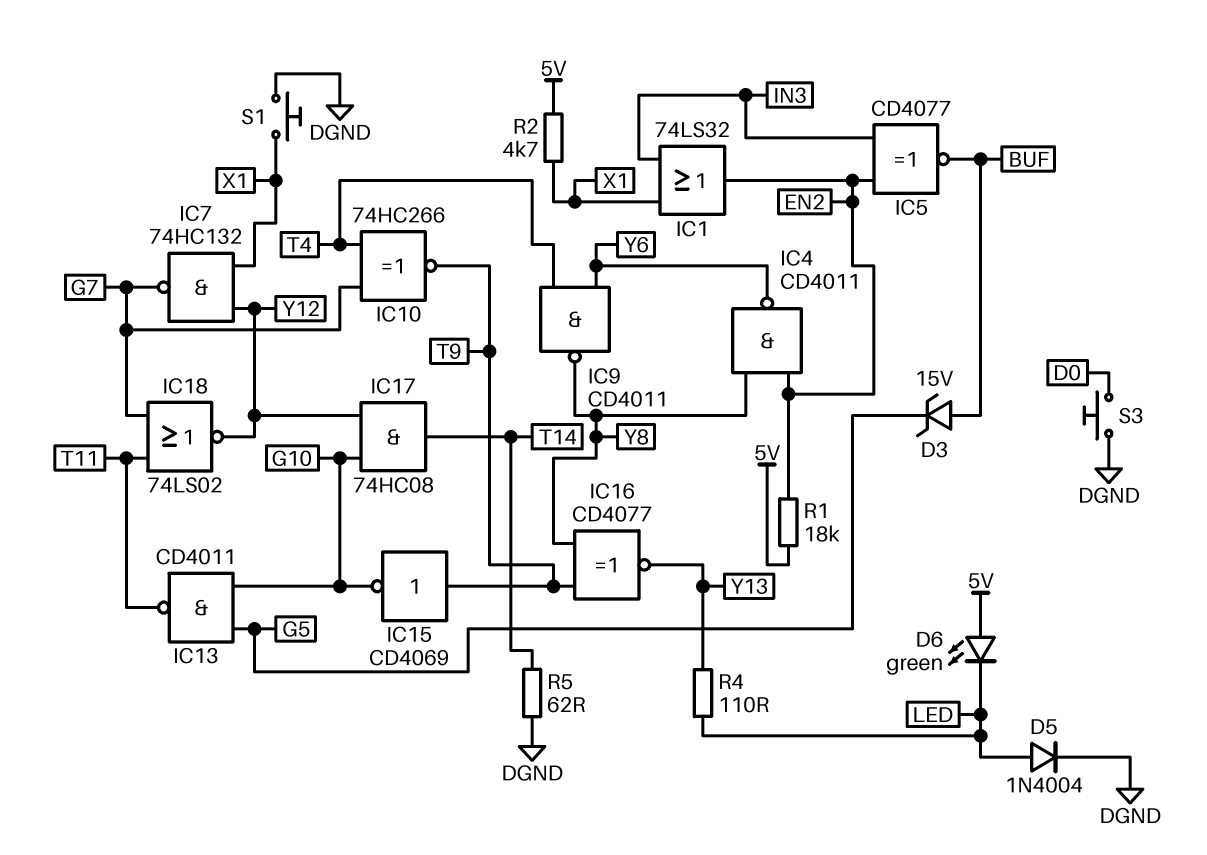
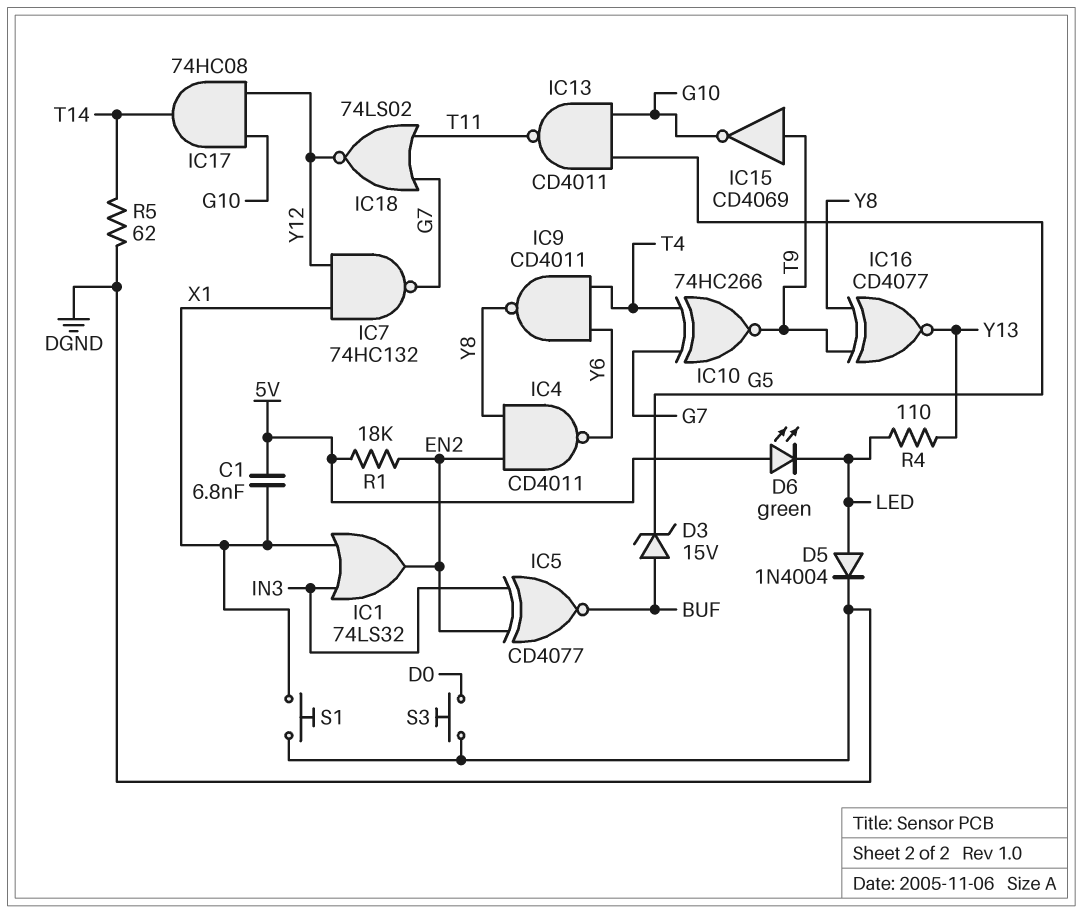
C1: none -> 6.8nF (5V, X1)
R2: 4.7k (5V, X1) -> none

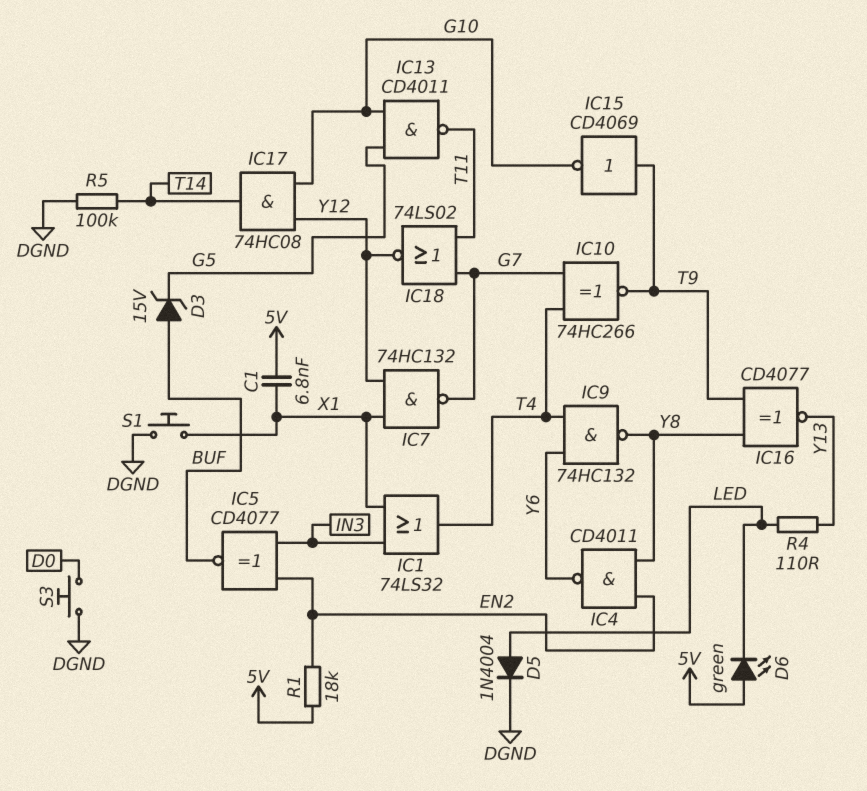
IC1: OR 74LS32 (in IN3, in X1, out EN2) -> OR 74LS32 (in IN3, in X1, out T4)
IC9: NAND CD4011 (in T4, in Y6, out Y8) -> NAND 74HC132 (in T4, in Y6, out Y8)
R5: 62 (DGND, T14) -> 100k (DGND, T14)

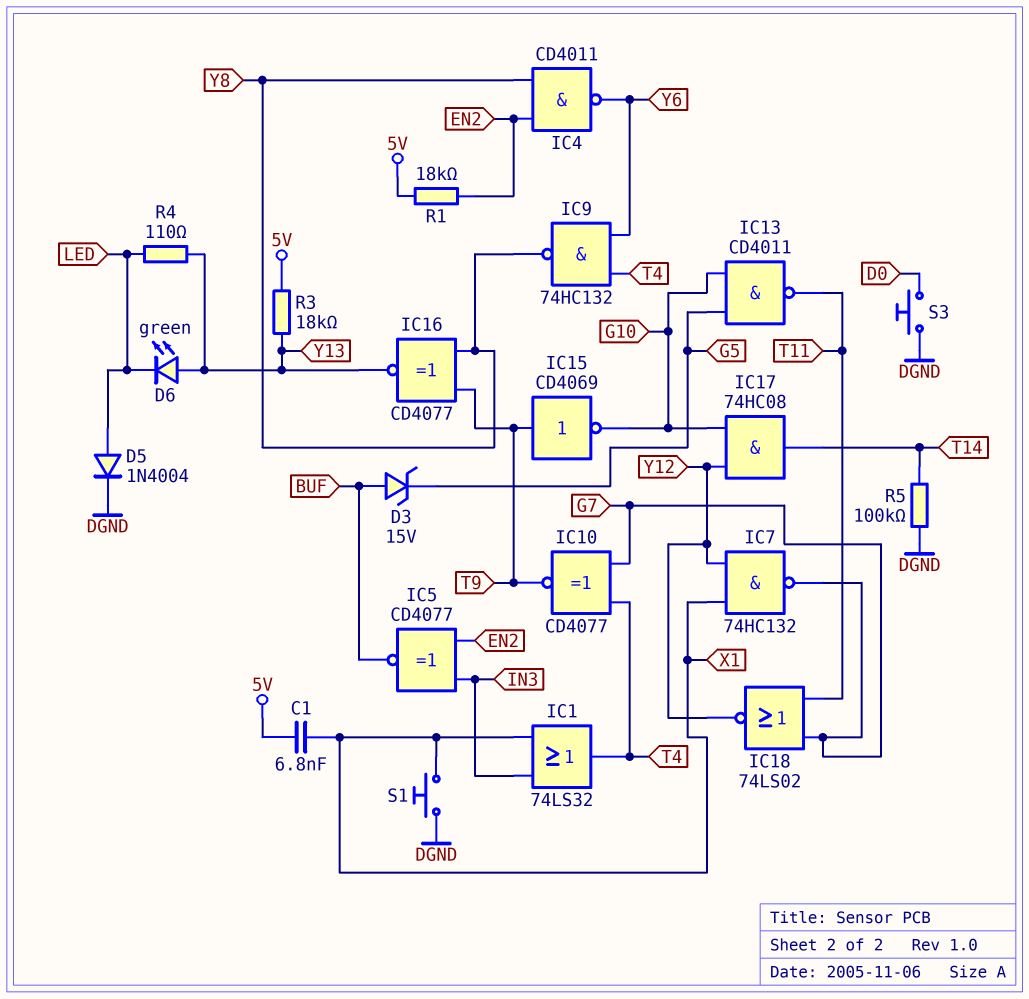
D6: LED green (A 5V, K LED) -> LED green (A Y13, K LED)
IC10: XNOR 74HC266 (in G7, in T4, out T9) -> XNOR CD4077 (in G7, in T4, out T9)
R3: none -> 18k (5V, Y13)

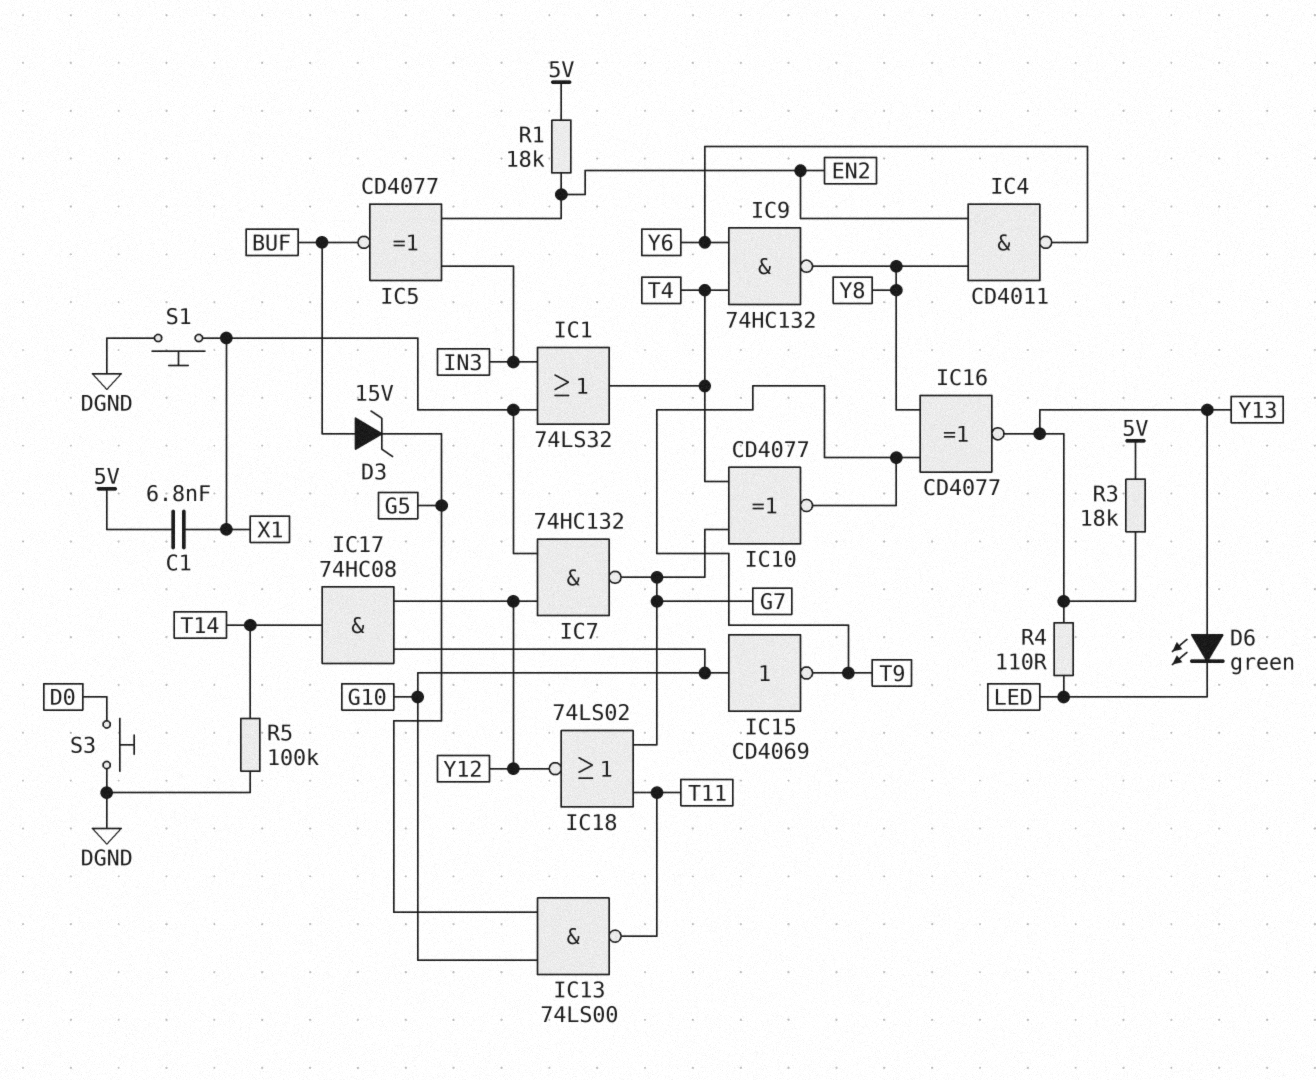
D5: diode 1N4004 (A LED, K DGND) -> none
IC13: NAND CD4011 (in G5, in G10, out T11) -> NAND 74LS00 (in G5, in G10, out T11)
IC15: NOT CD4069 (in T9, out G10) -> NOT CD4069 (in G10, out T9)

